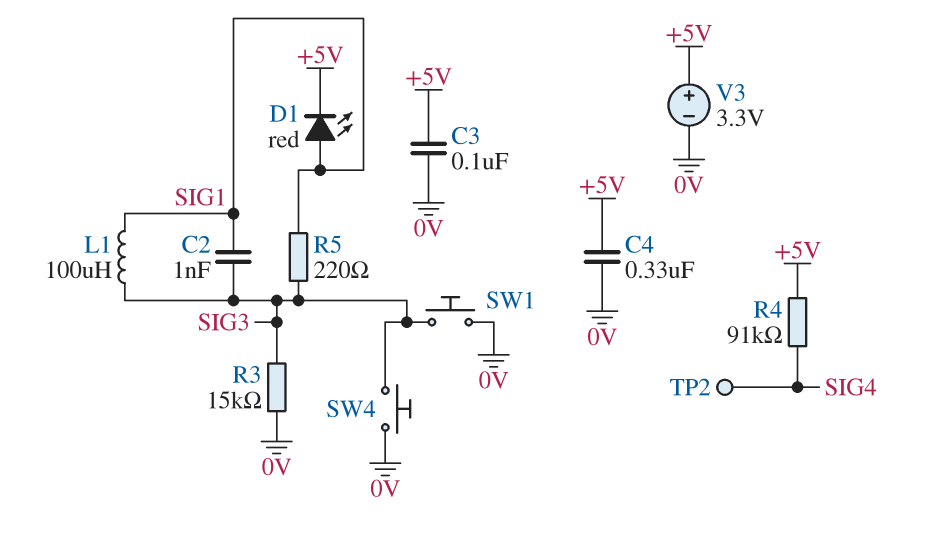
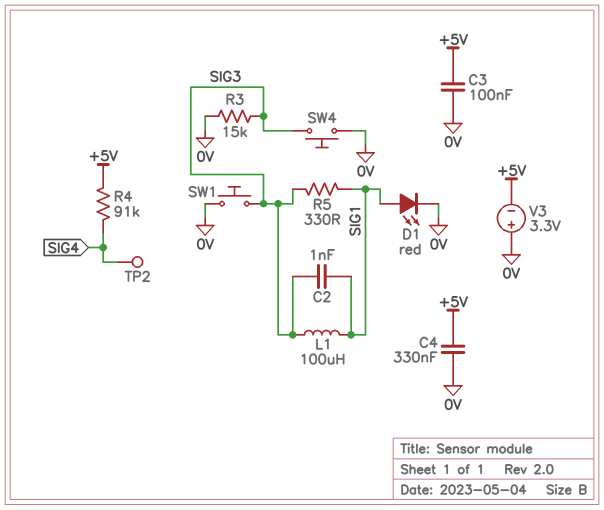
D1: LED red (A SIG1, K +5V) -> LED red (A SIG1, K 0V)
R5: 220 (SIG1, SIG3) -> 330 (SIG1, SIG3)
V3: 3.3V (plus +5V, minus 0V) -> 3.3V (plus 0V, minus +5V)

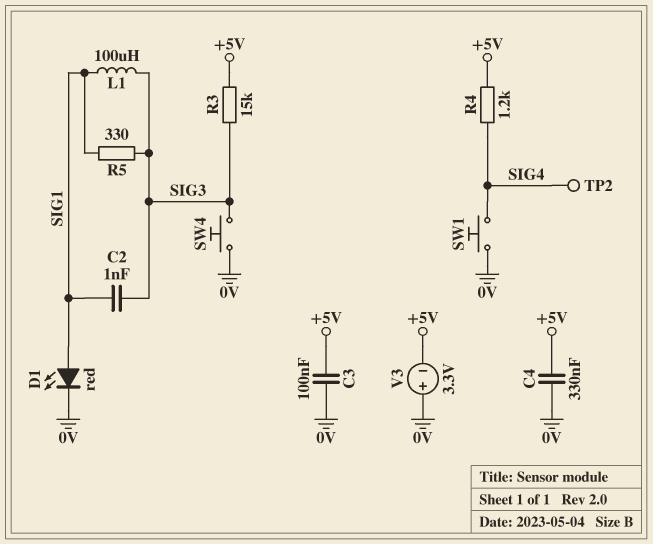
R3: 15k (0V, SIG3) -> 15k (+5V, SIG3)
R4: 91k (+5V, SIG4) -> 1.2k (+5V, SIG4)
SW1: button (0V, SIG3) -> button (0V, SIG4)

